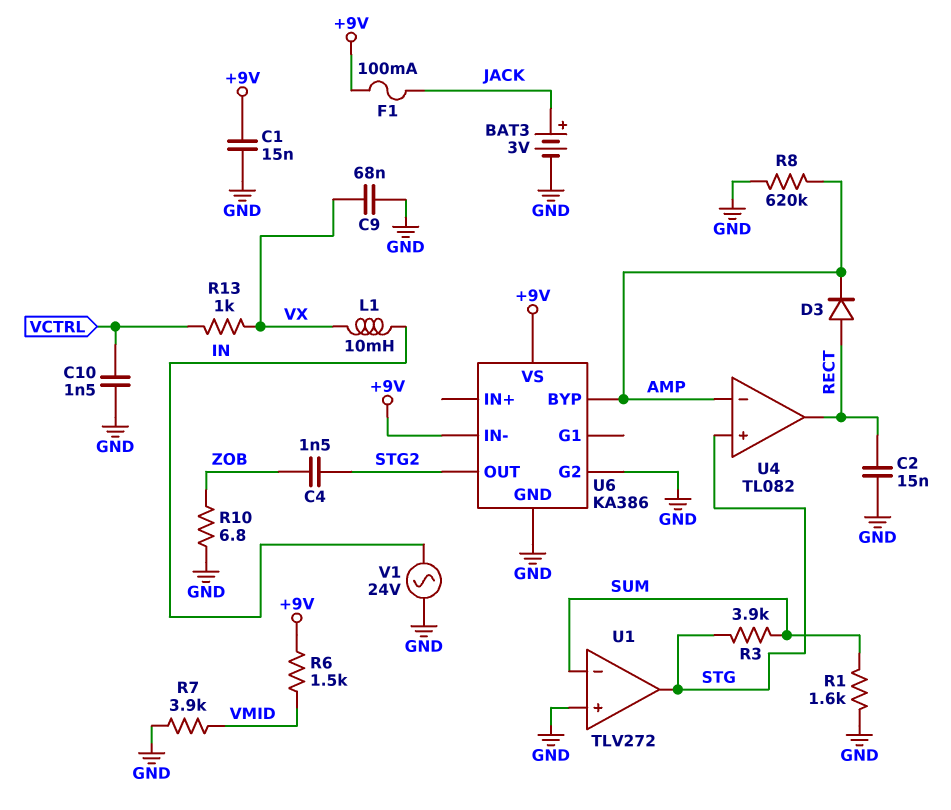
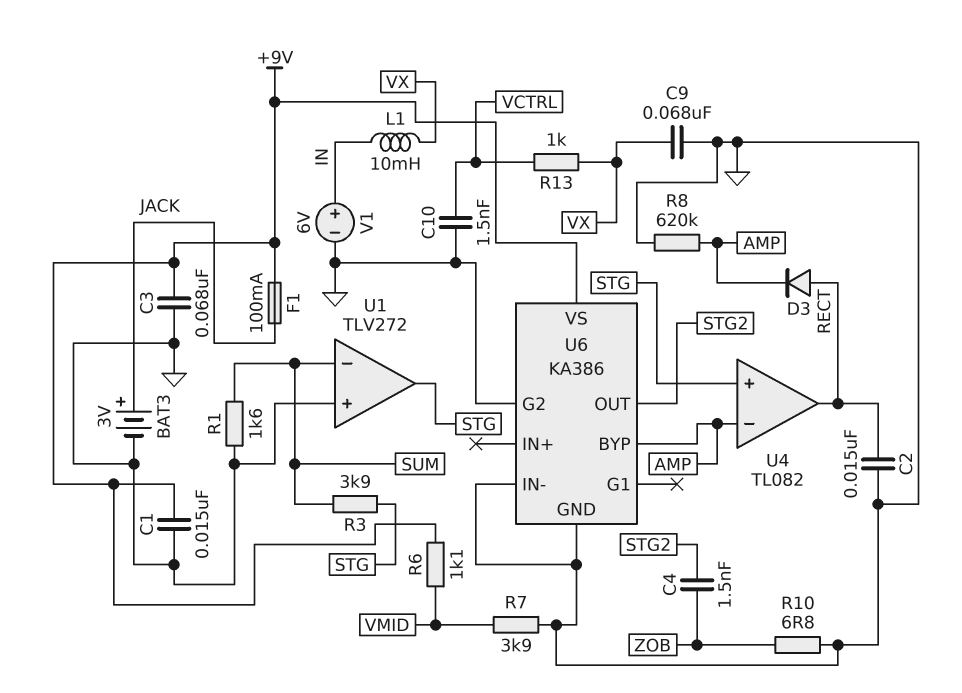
C3: none -> 68nF (+9V, GND)
R6: 1.5k (+9V, VMID) -> 1.1k (+9V, VMID)
U6 pin IN-: +9V -> GND
V1: AC 24V (GND, IN) -> 6V (plus IN, minus GND)

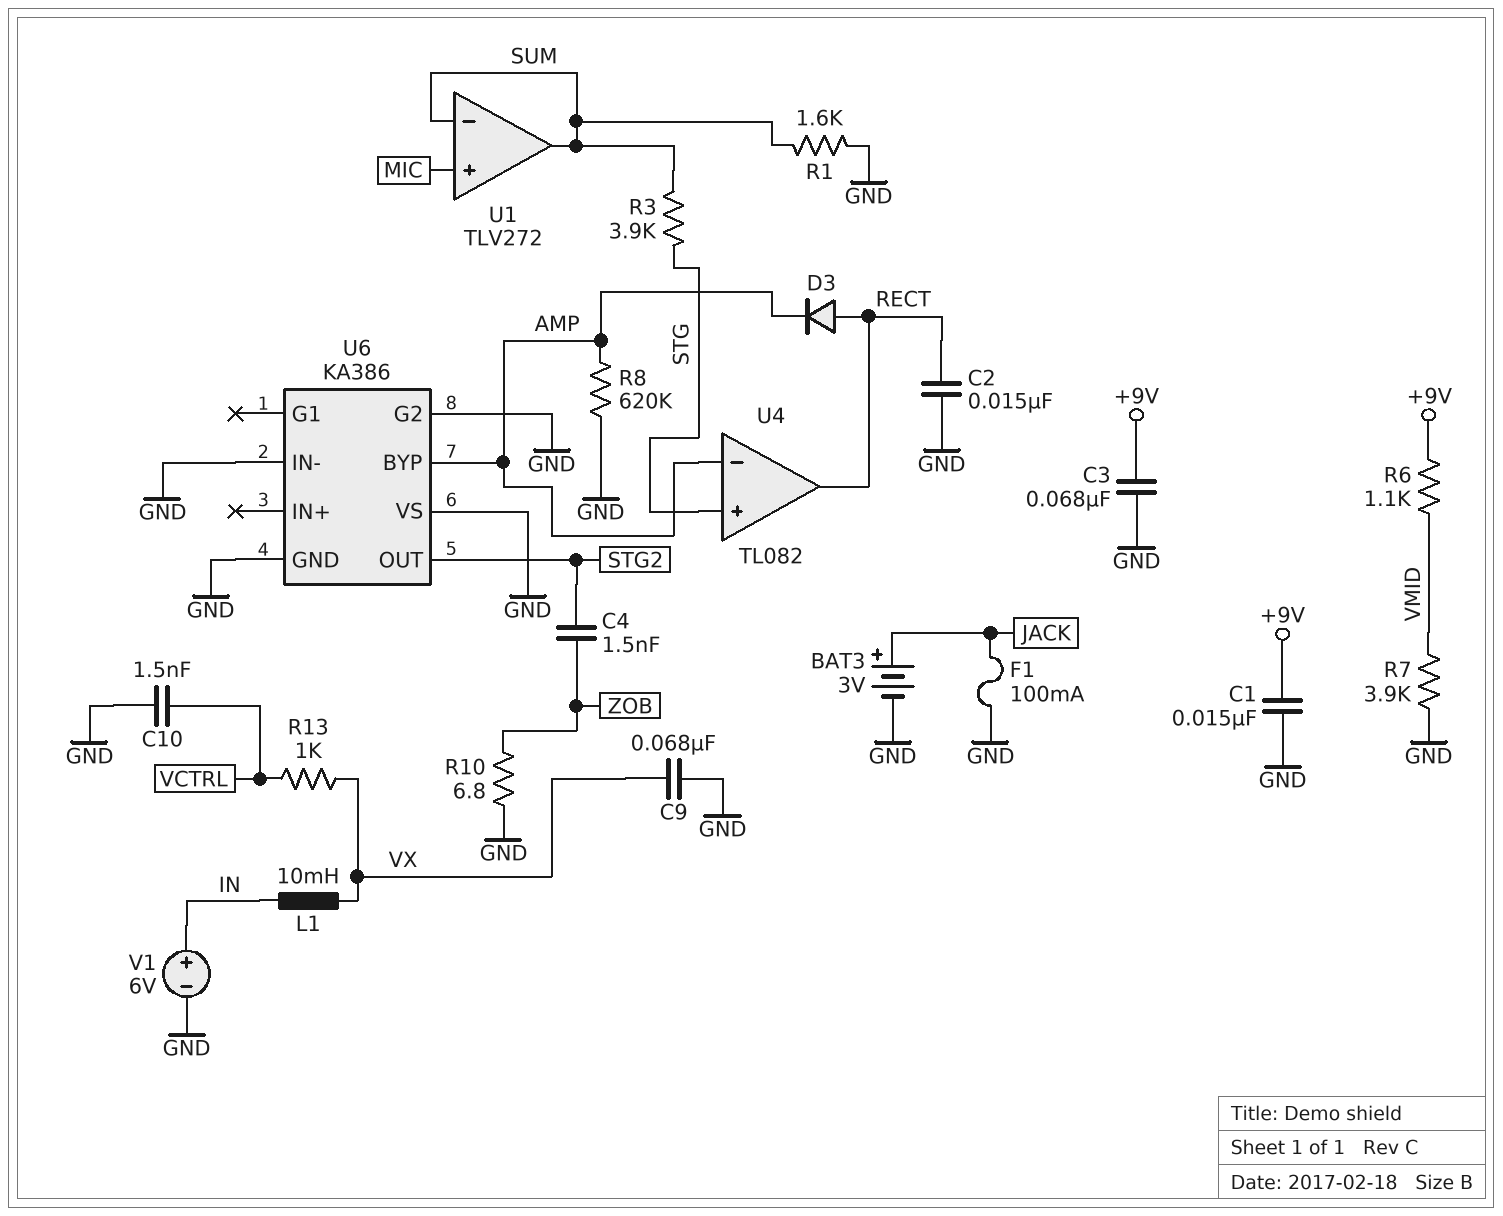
F1: 100mA (+9V, JACK) -> 100mA (GND, JACK)
U1 pin in+: GND -> MIC
U1 pin out: STG -> SUM
U6 pin VS: +9V -> GND

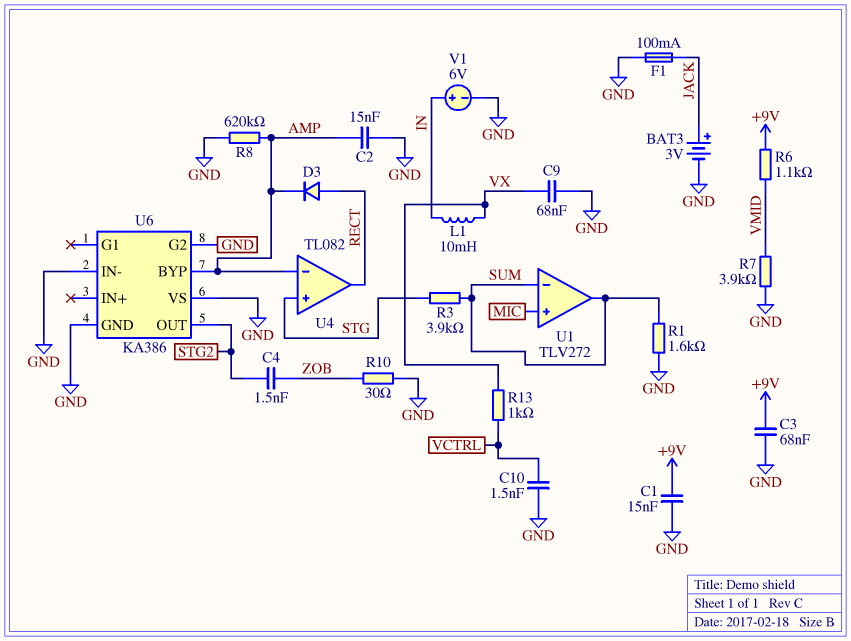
C2: 15nF (GND, RECT) -> 15nF (AMP, GND)
R10: 6.8 (GND, ZOB) -> 30 (GND, ZOB)

